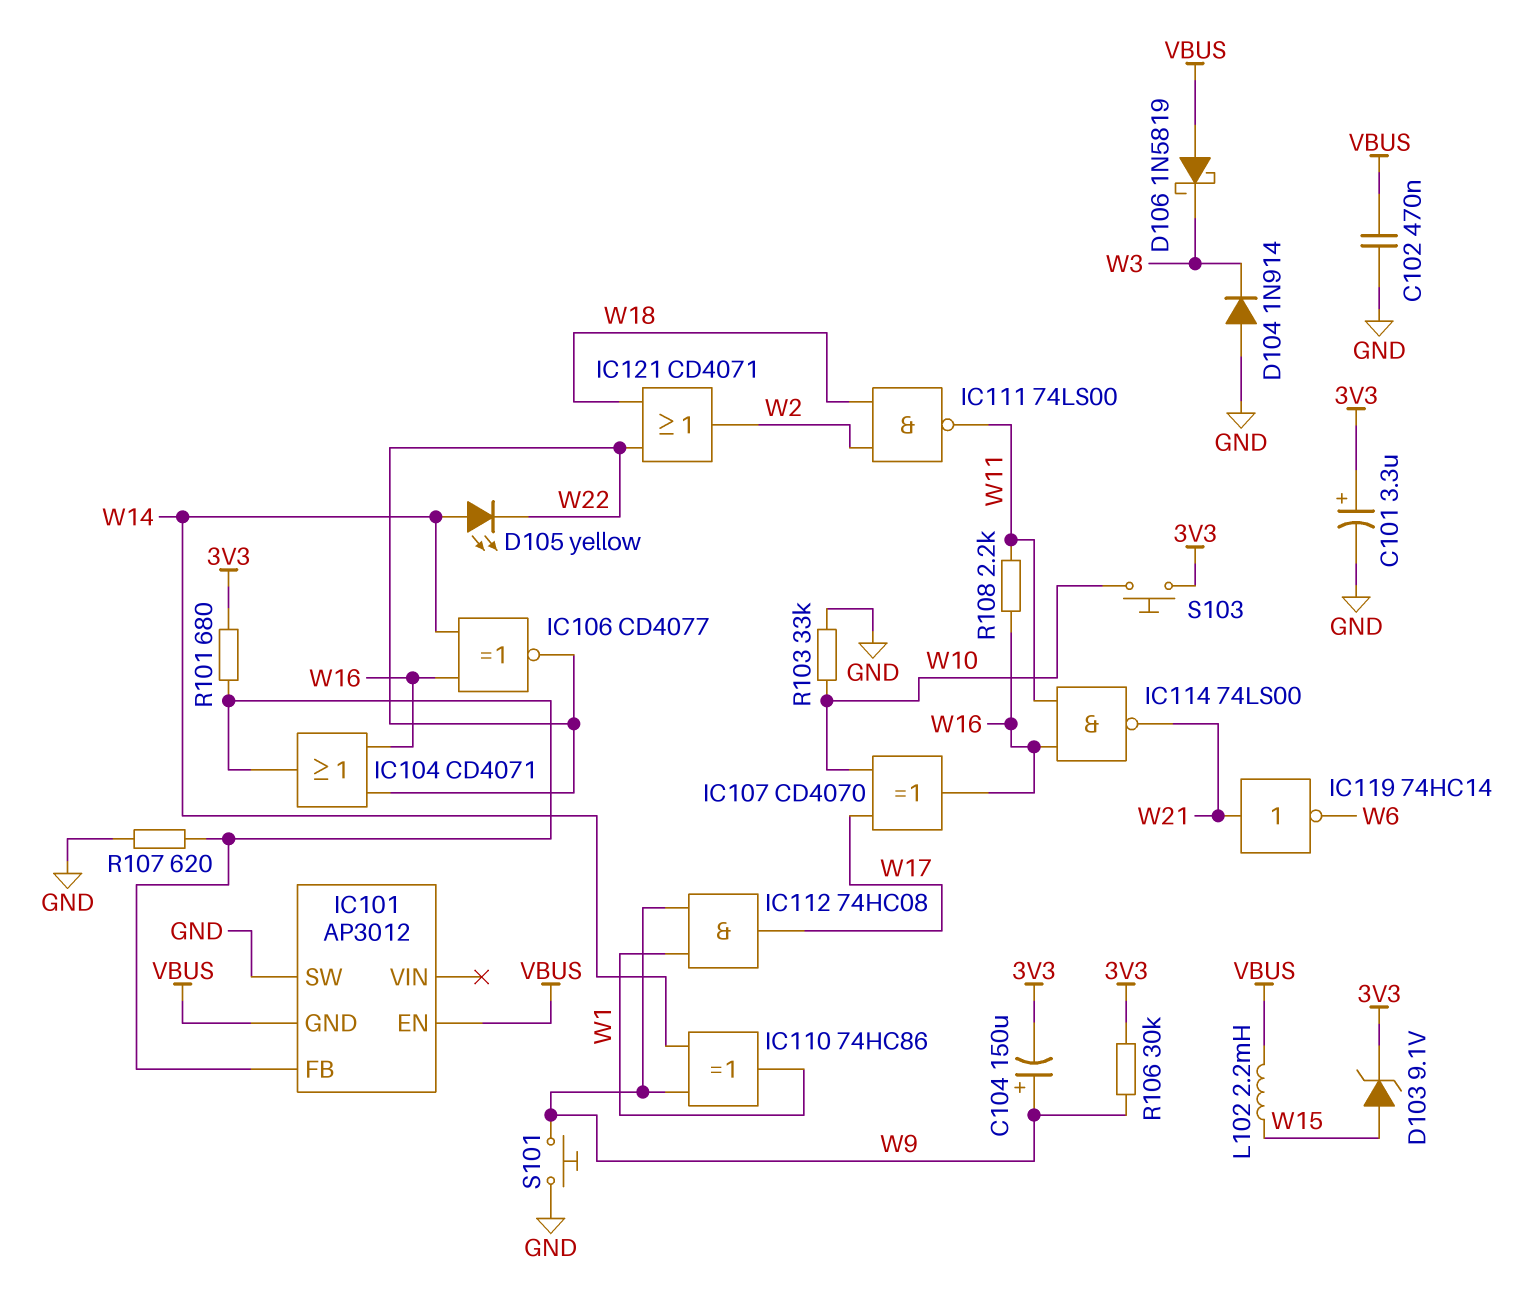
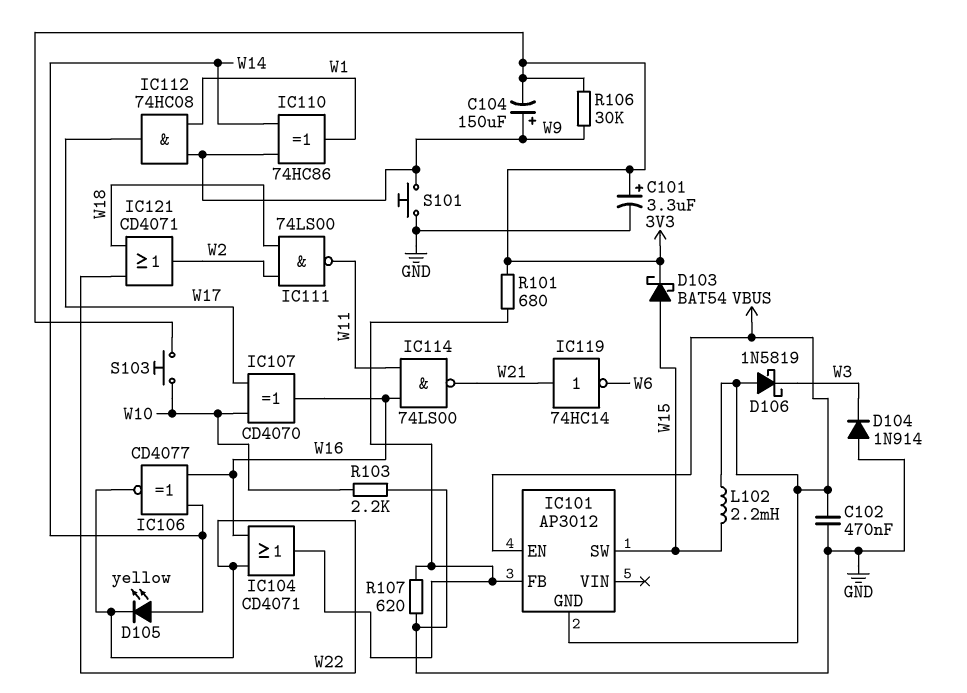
D103: zener 9.1V (A W15, K 3V3) -> schottky BAT54 (A W15, K 3V3)
IC101 pin SW: GND -> W15
R103: 33k (GND, W10) -> 2.2k (GND, W10)
R108: 2.2k (W11, W16) -> none

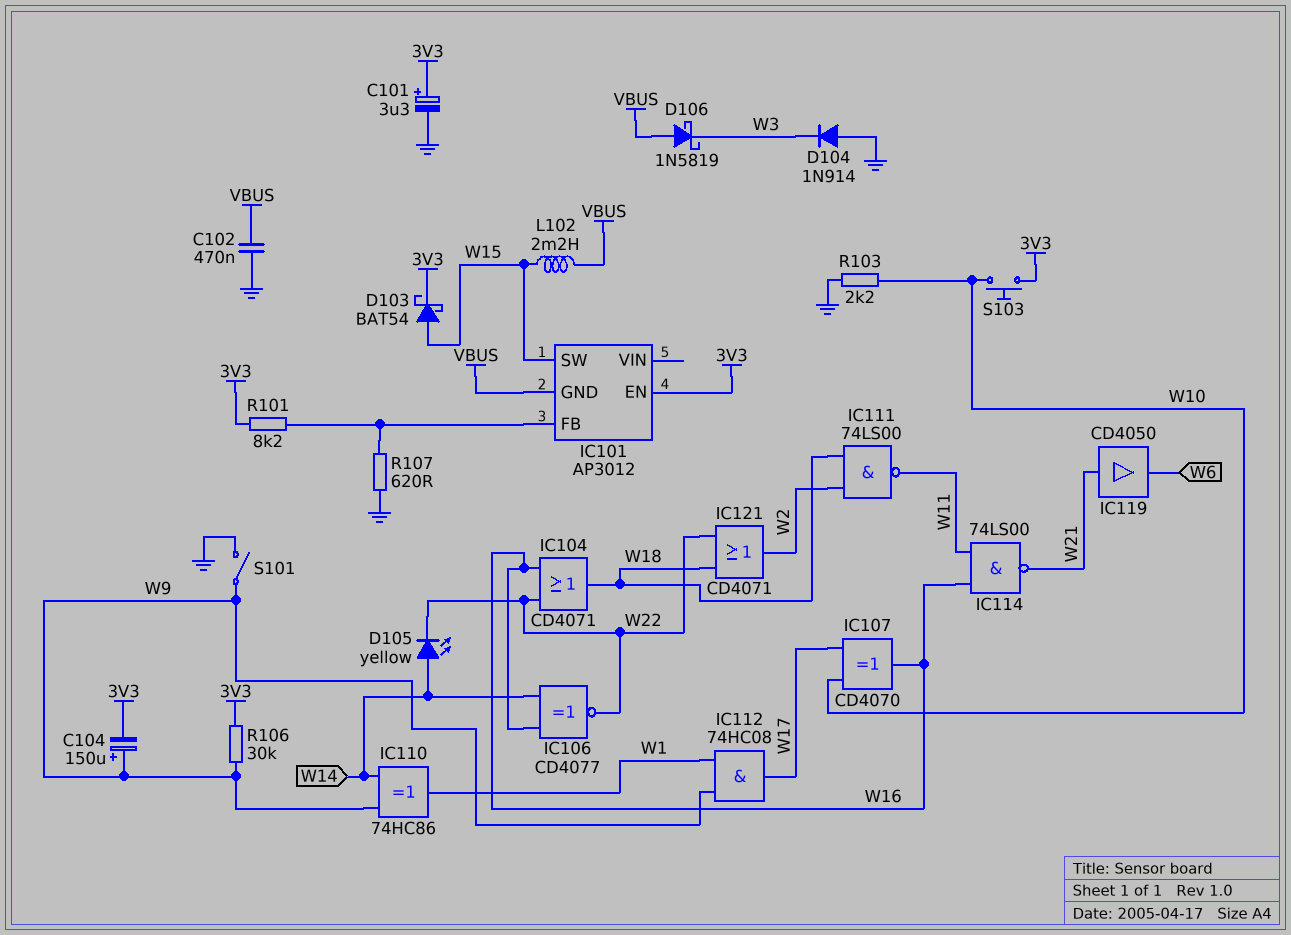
IC101 pin EN: VBUS -> 3V3
IC104: OR CD4071 (in W16, in W22, out IC101/FB) -> OR CD4071 (in W16, in W22, out W18)
IC119: NOT 74HC14 (in W21, out W6) -> buffer CD4050 (in W21, out W6)
R101: 680 (3V3, IC101/FB) -> 8.2k (3V3, IC101/FB)
S101: button (GND, W9) -> switch (GND, W9)

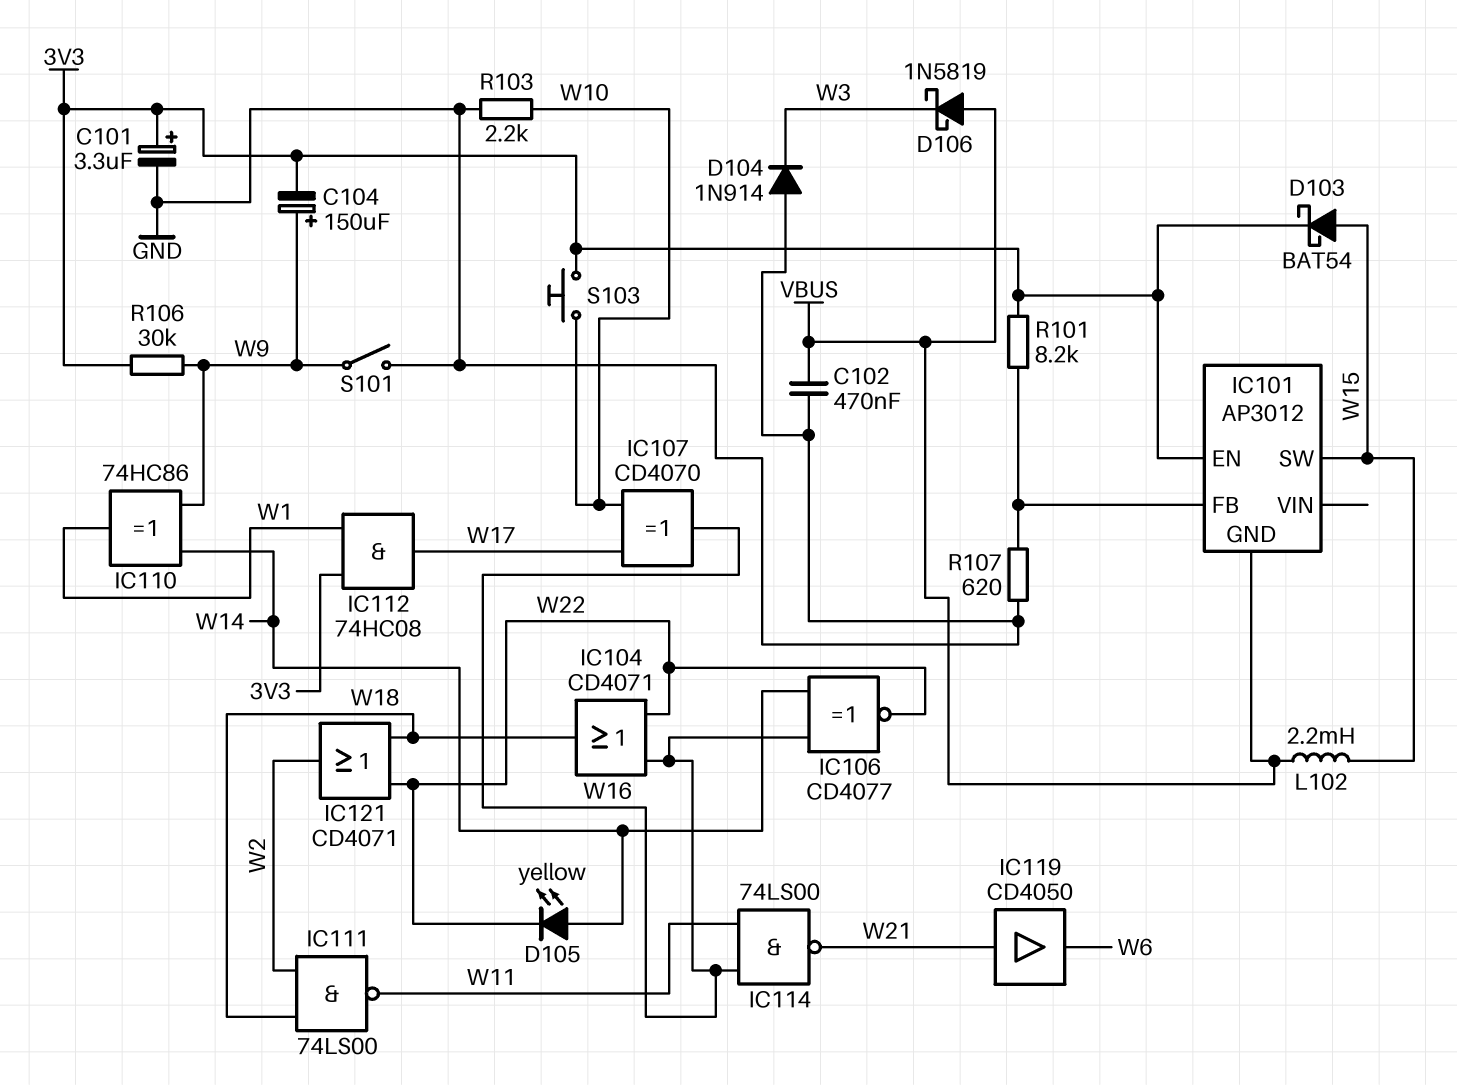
IC112: AND 74HC08 (in W1, in W9, out W17) -> AND 74HC08 (in 3V3, in W1, out W17)

